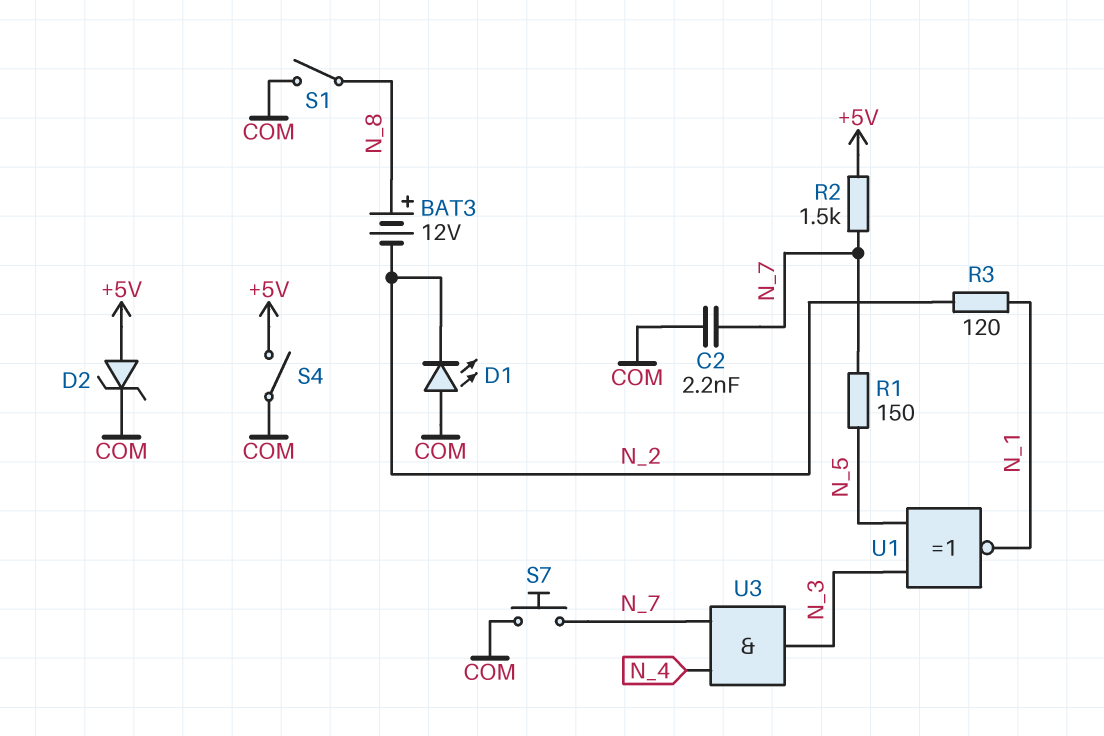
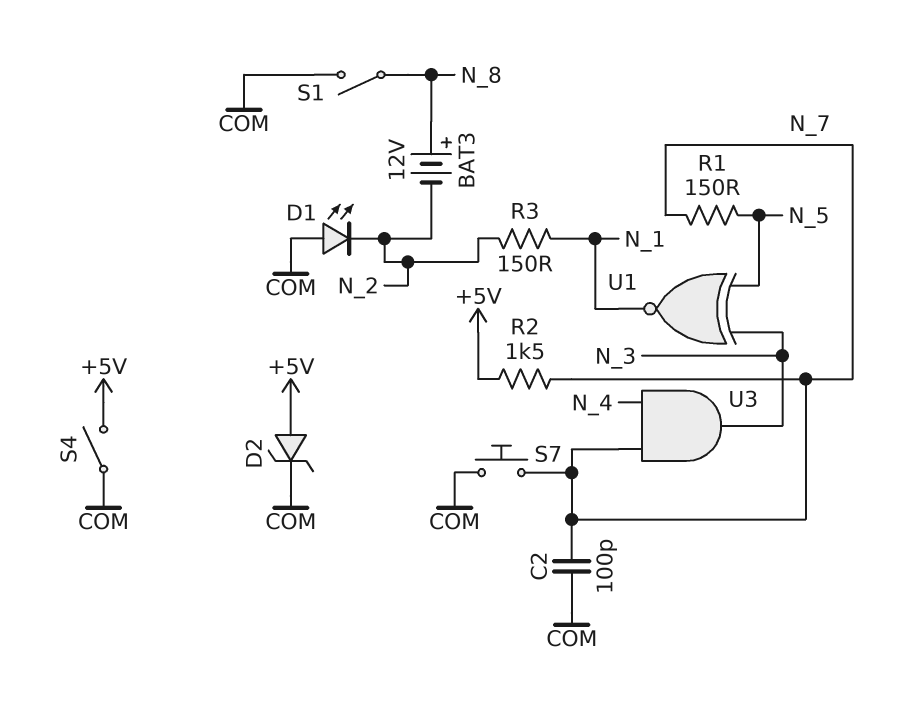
C2: 2.2nF (COM, N_7) -> 100pF (COM, N_7)
R3: 120 (N_1, N_2) -> 150 (N_1, N_2)

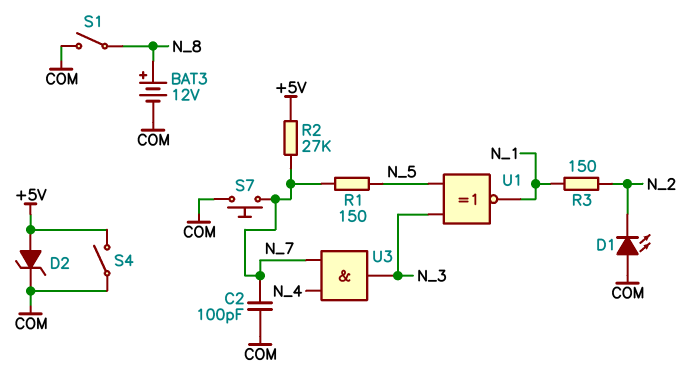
BAT3: 12V (plus N_8, minus N_2) -> 12V (plus N_8, minus COM)
R2: 1.5k (+5V, N_7) -> 27k (+5V, N_7)

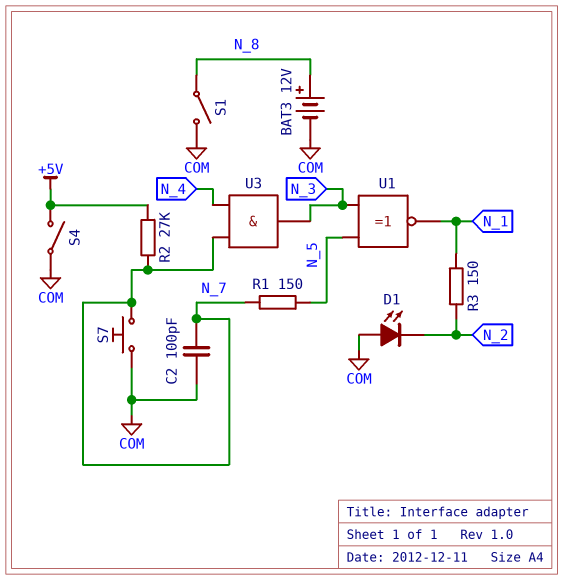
D2: zener (A +5V, K COM) -> none

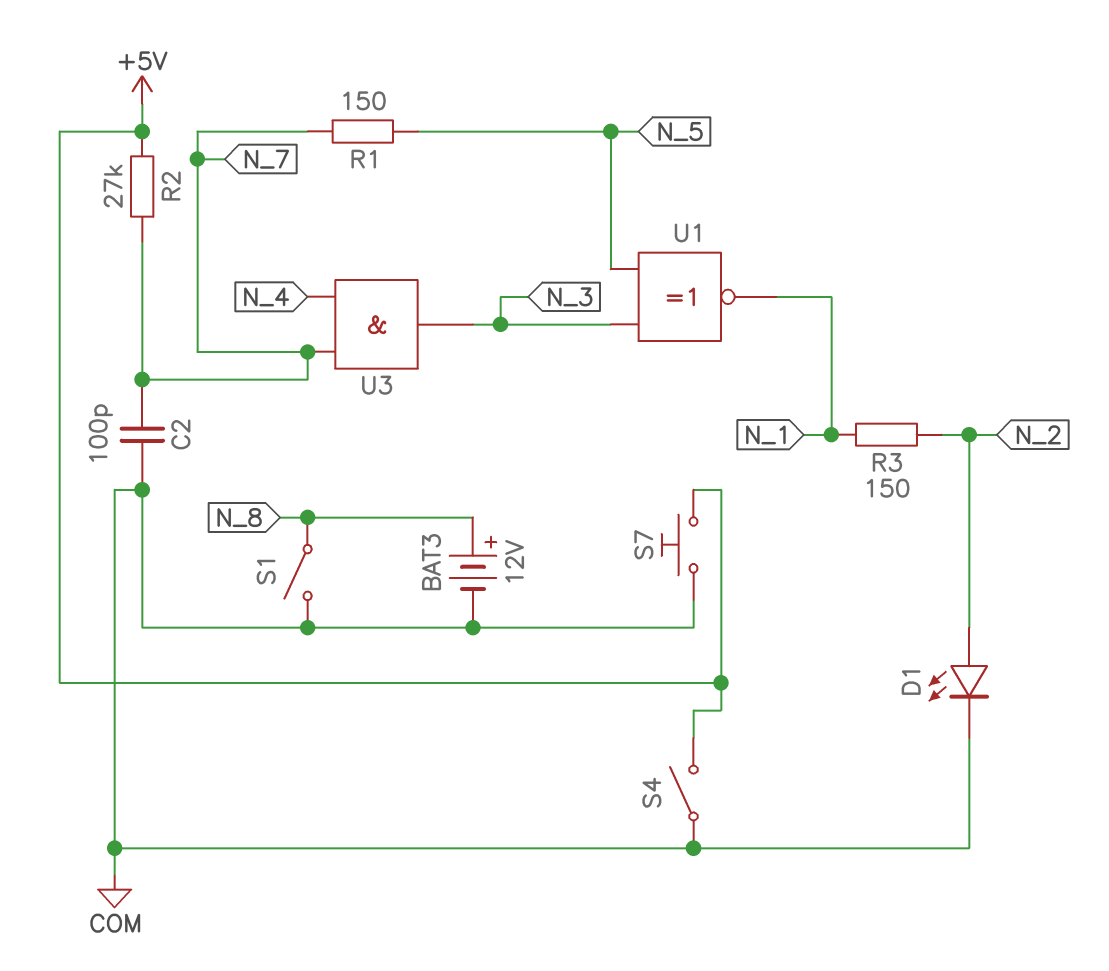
D1: LED (A COM, K N_2) -> LED (A N_2, K COM)
S7: button (COM, N_7) -> button (+5V, COM)

